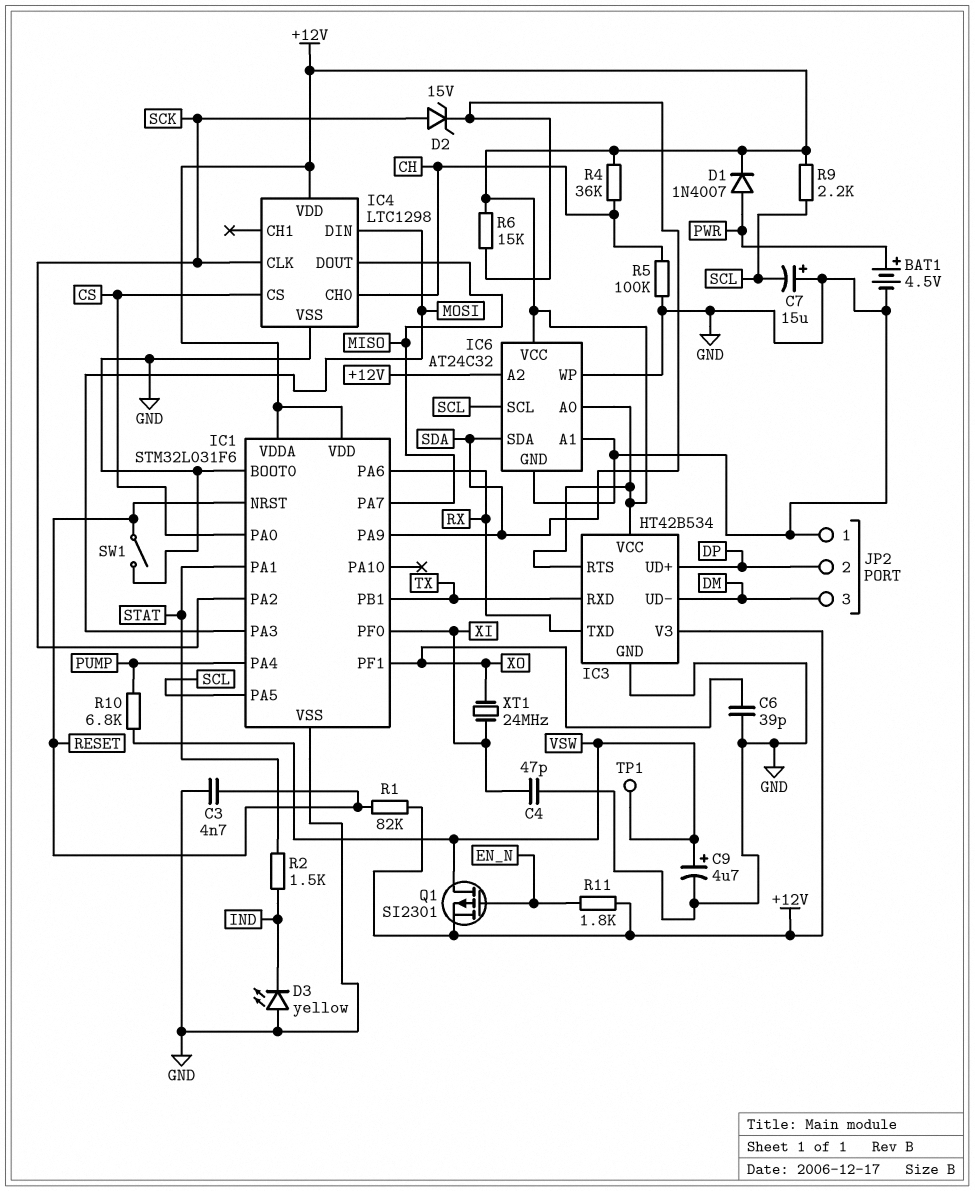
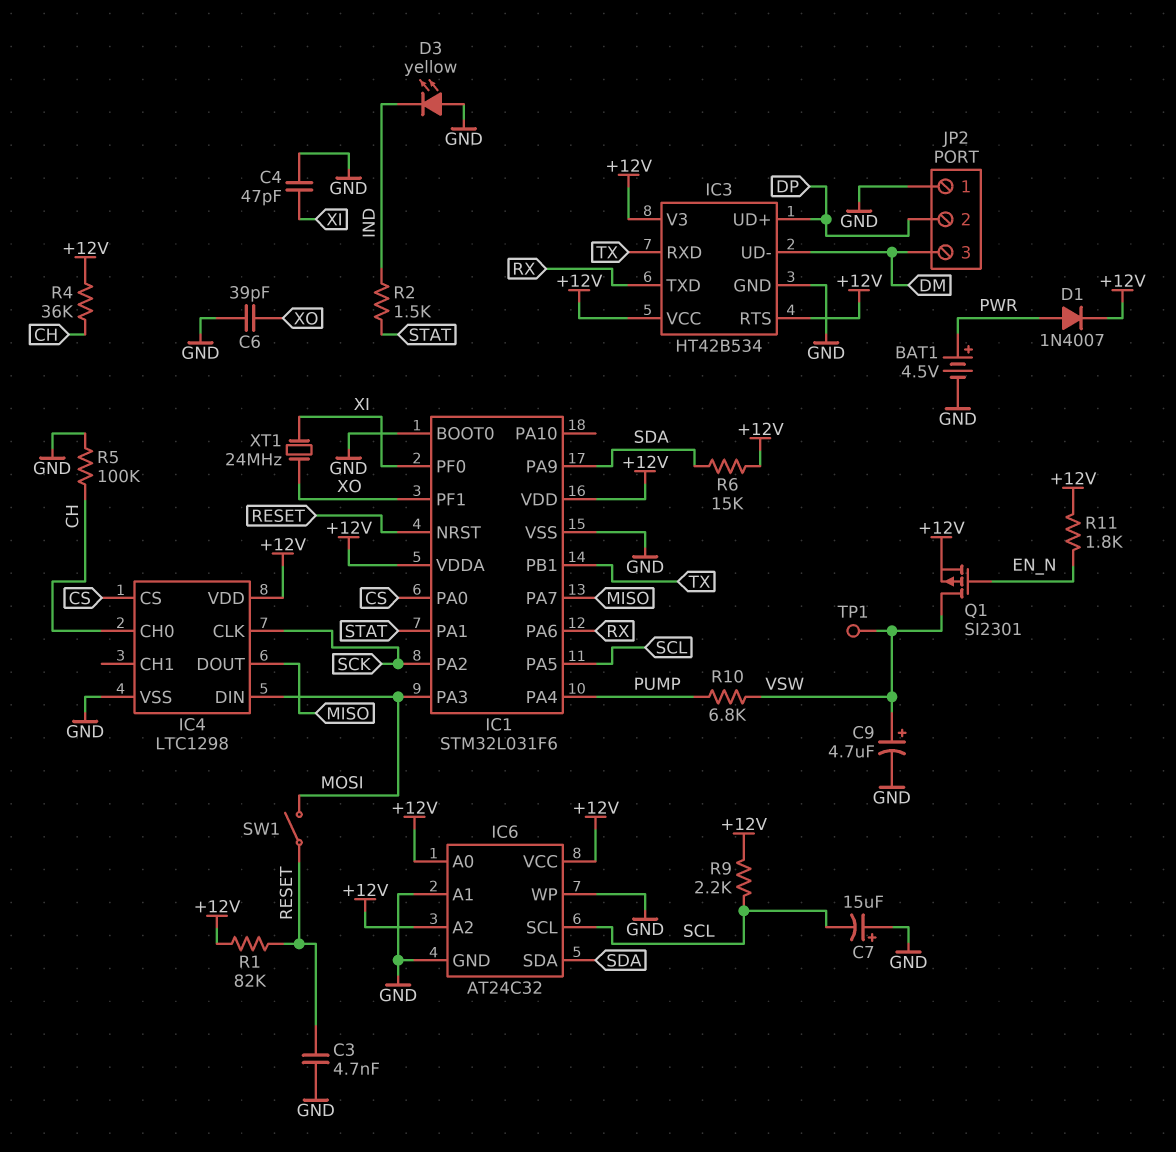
D2: zener 15V (A SCK, K SDA) -> none
SW1: switch (GND, RESET) -> switch (MOSI, RESET)

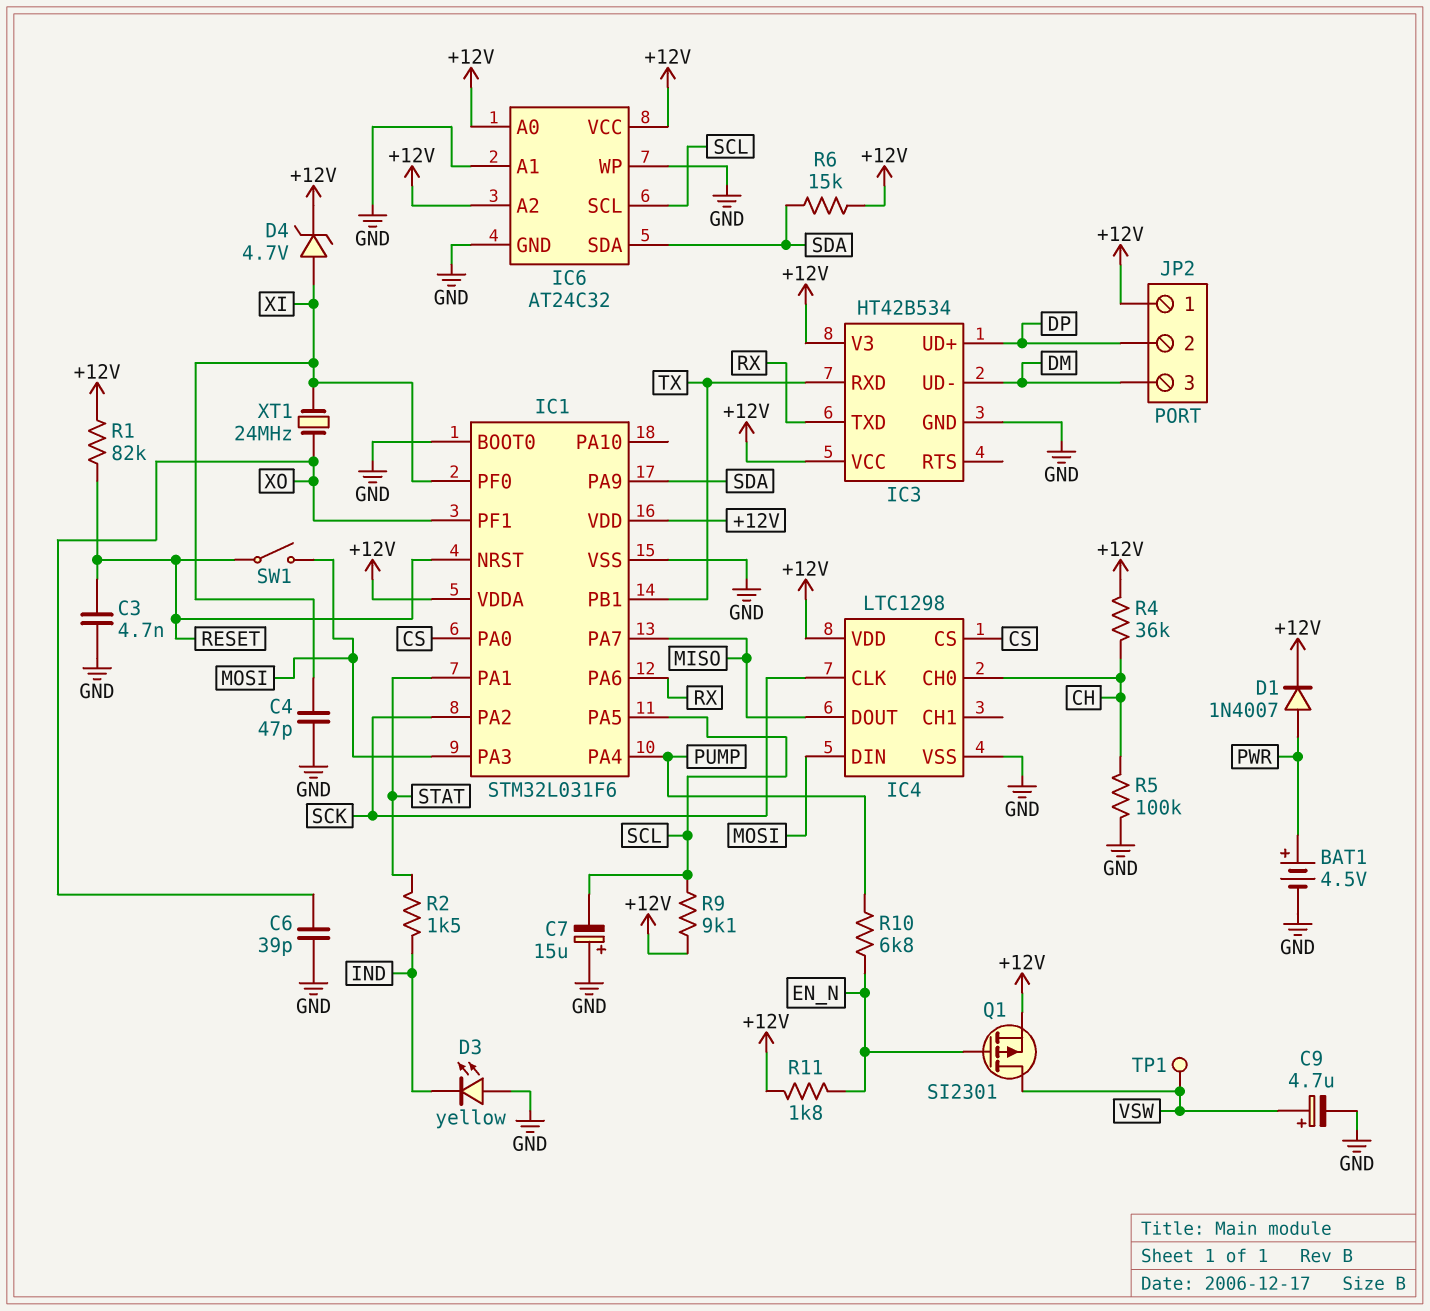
D4: none -> zener 4.7V (A XI, K +12V)
IC3 pin RTS: +12V -> none
JP2 pin 1: GND -> +12V
R9: 2.2k (+12V, SCL) -> 9.1k (+12V, SCL)
R10: 6.8k (PUMP, VSW) -> 6.8k (EN_N, PUMP)

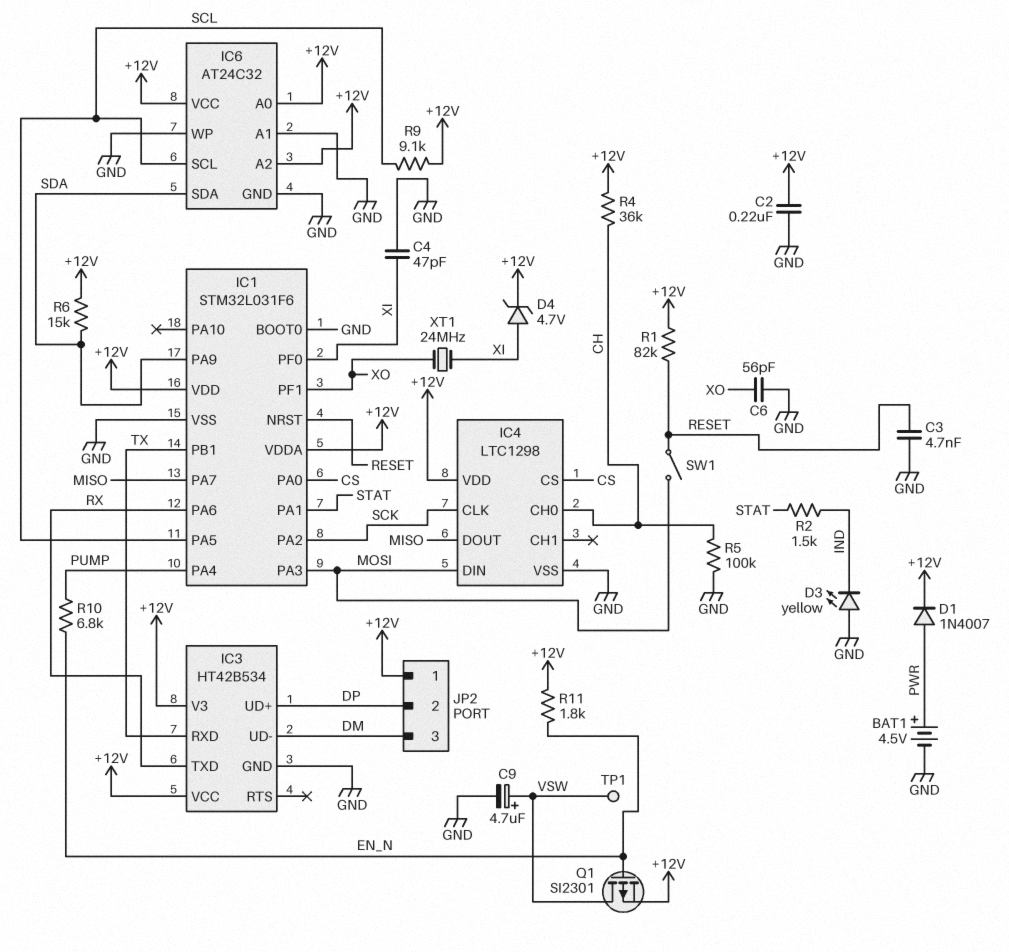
C2: none -> 220nF (+12V, GND)
C6: 39pF (GND, XO) -> 56pF (GND, XO)
C7: 15uF (plus GND, minus SCL) -> none

